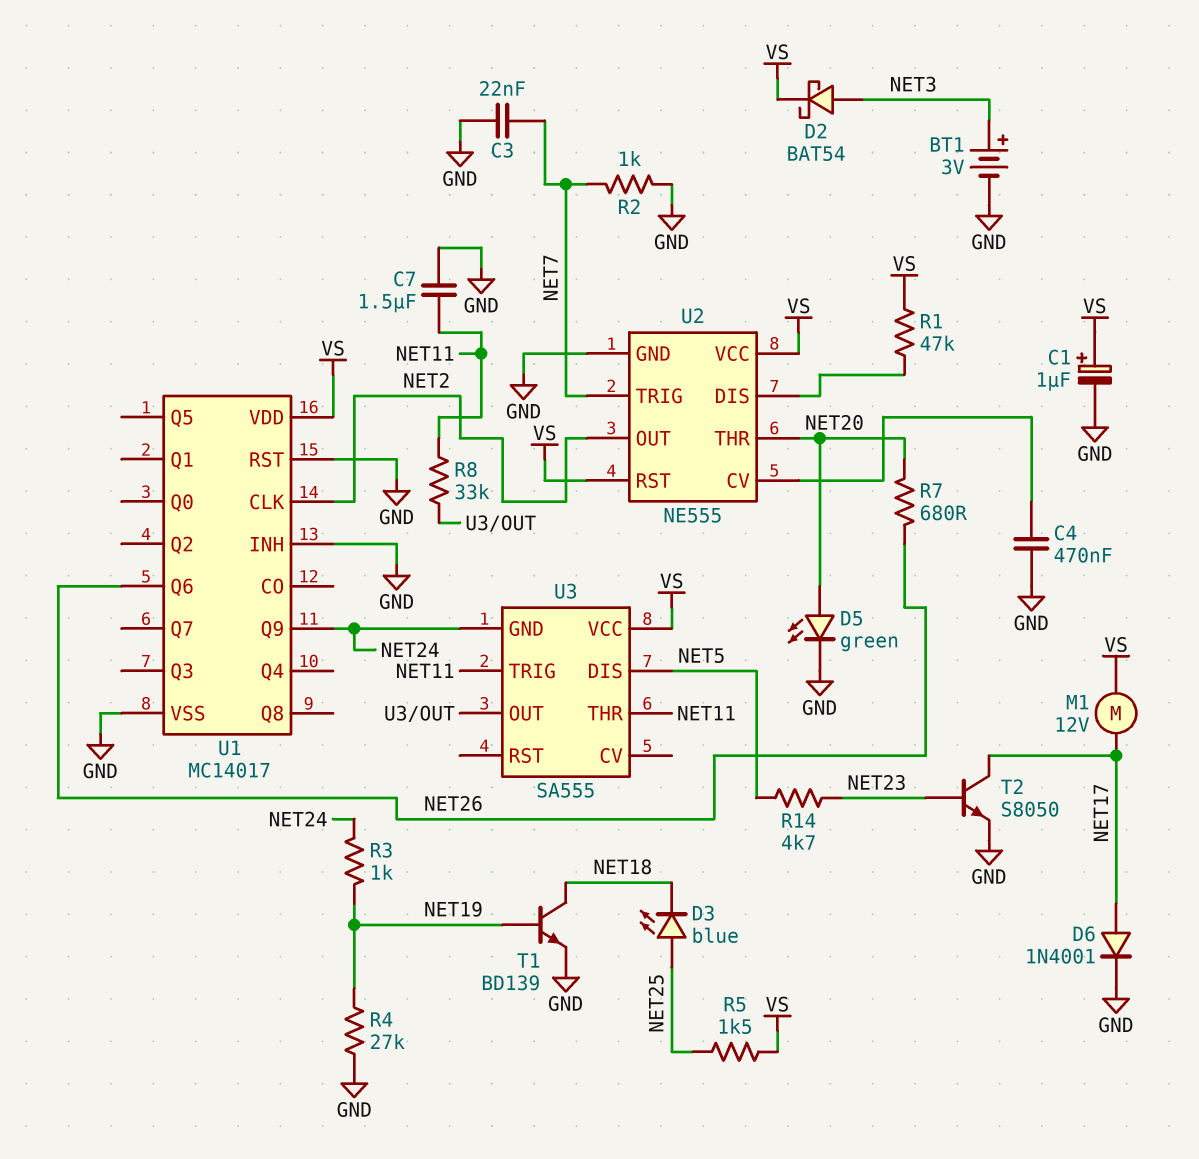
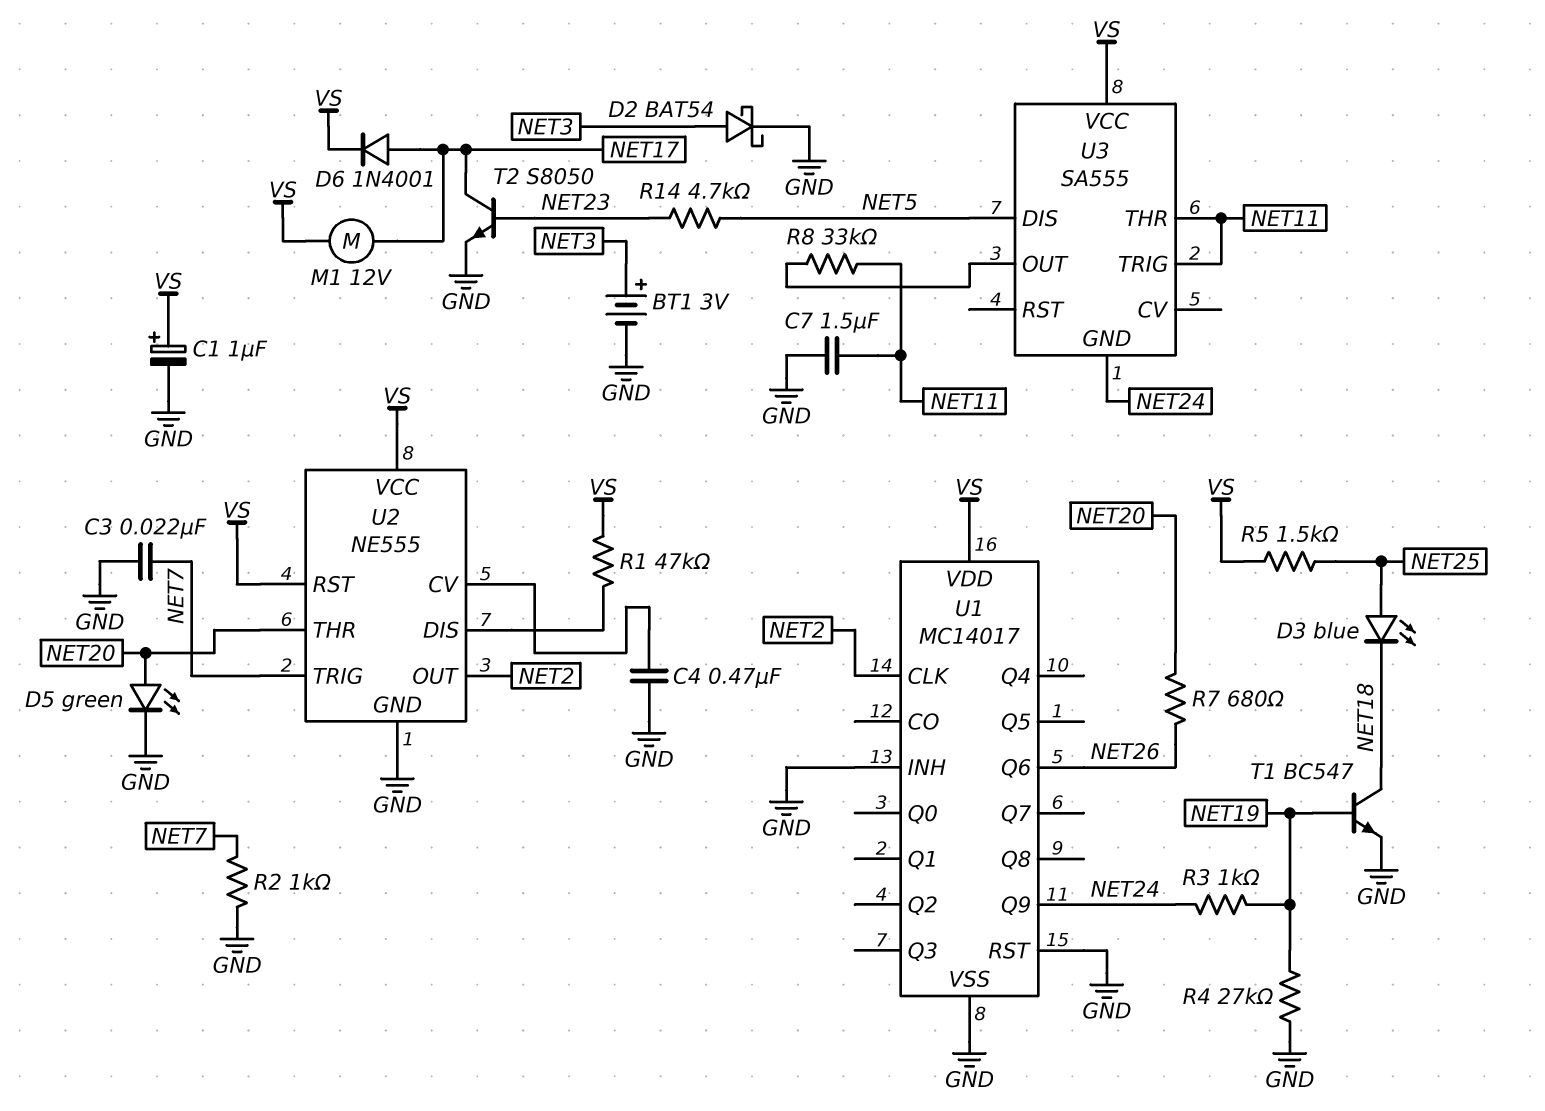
D2: schottky BAT54 (A NET3, K VS) -> schottky BAT54 (A NET3, K GND)
D6: diode 1N4001 (A NET17, K GND) -> diode 1N4001 (A NET17, K VS)
T1: NPN BD139 (B NET19, C NET18, E GND) -> NPN BC547 (B NET19, C NET18, E GND)

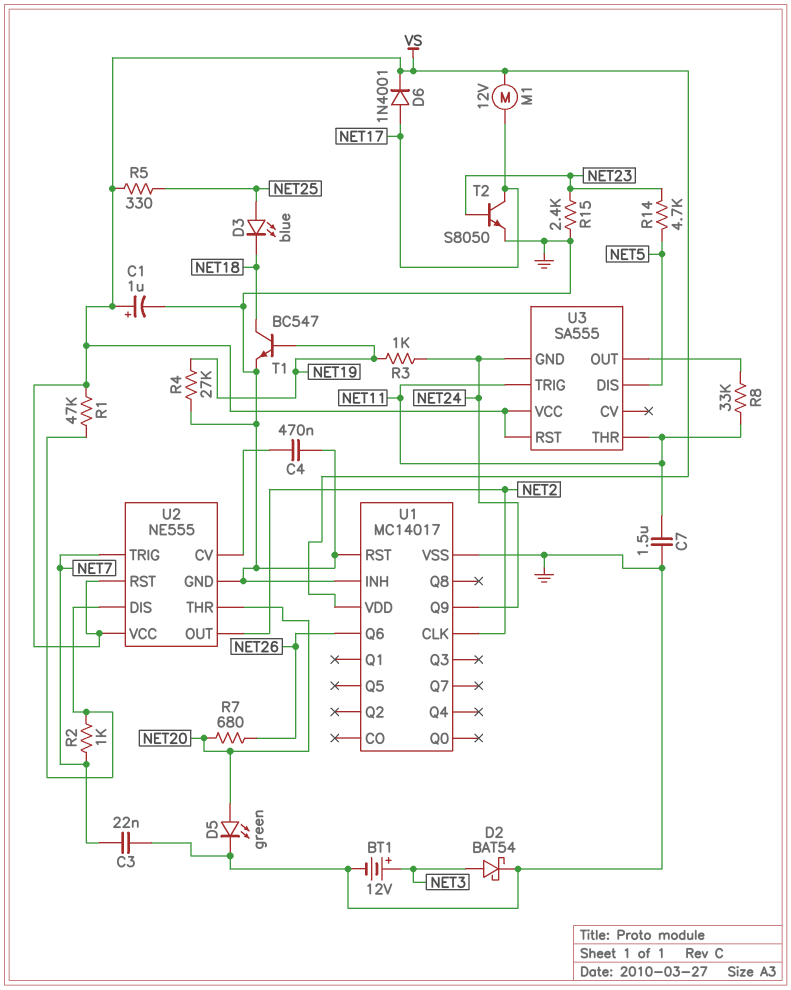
BT1: 3V (plus NET3, minus GND) -> 12V (plus NET3, minus GND)
R2: 1k (GND, NET7) -> 1k (NET7, U2/DIS)
R5: 1.5k (NET25, VS) -> 330 (NET25, VS)
R15: none -> 2.4k (GND, NET23)
U3 pin RST: none -> VS

